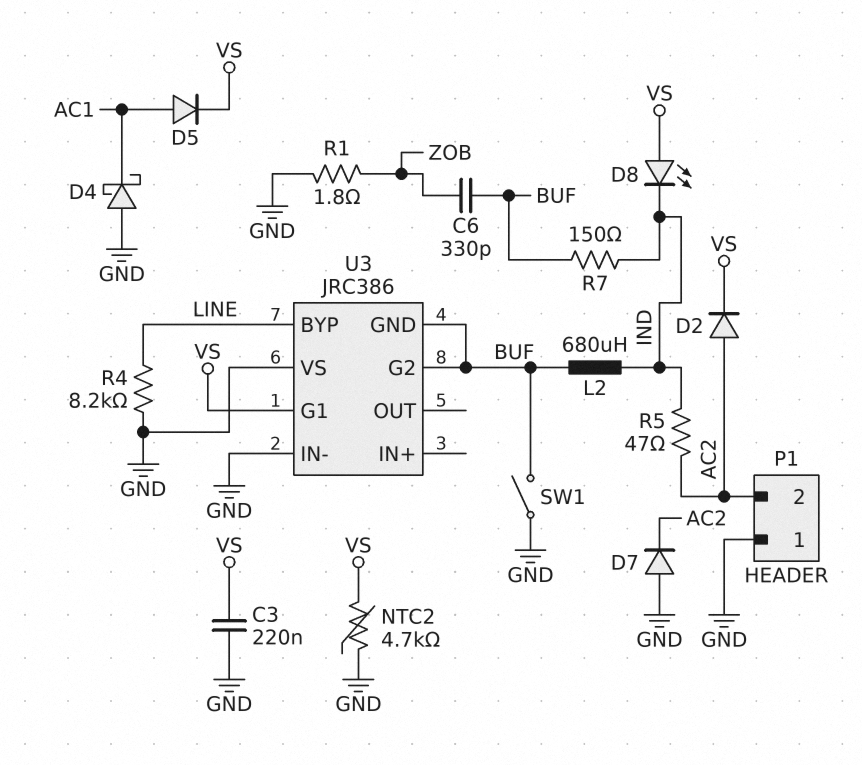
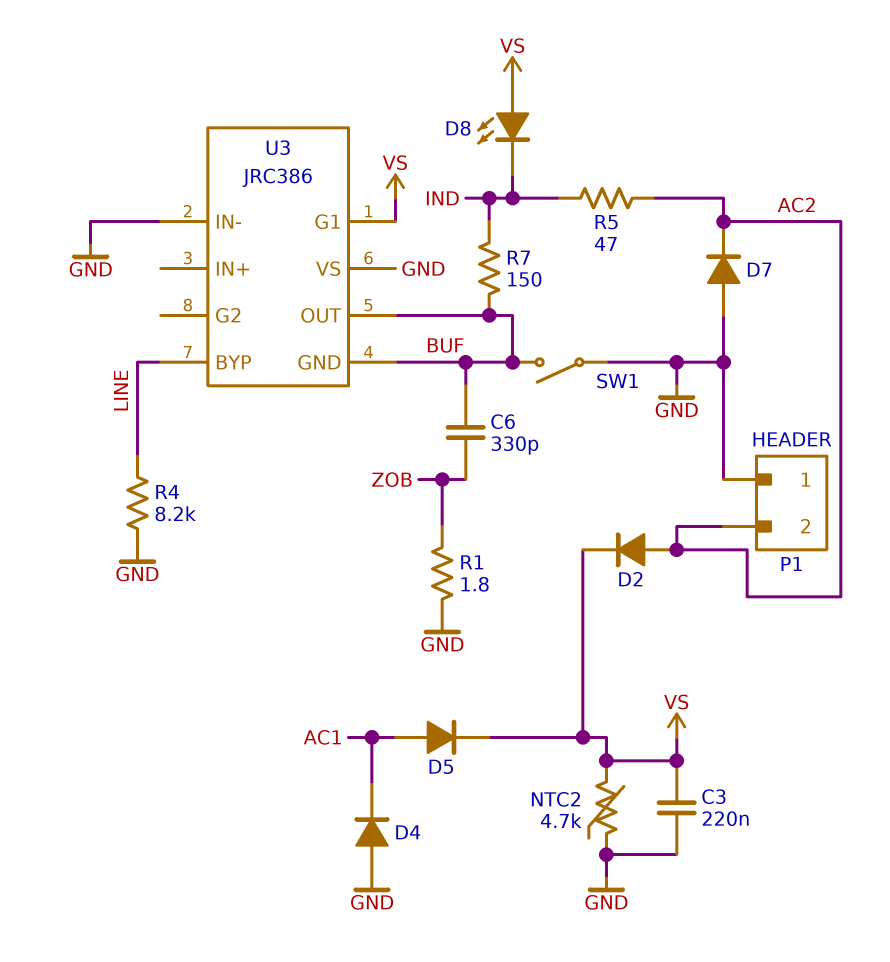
D4: schottky (A GND, K AC1) -> diode (A GND, K AC1)
L2: 680uH (BUF, IND) -> none
U3 pin G2: BUF -> none
U3 pin OUT: none -> BUF

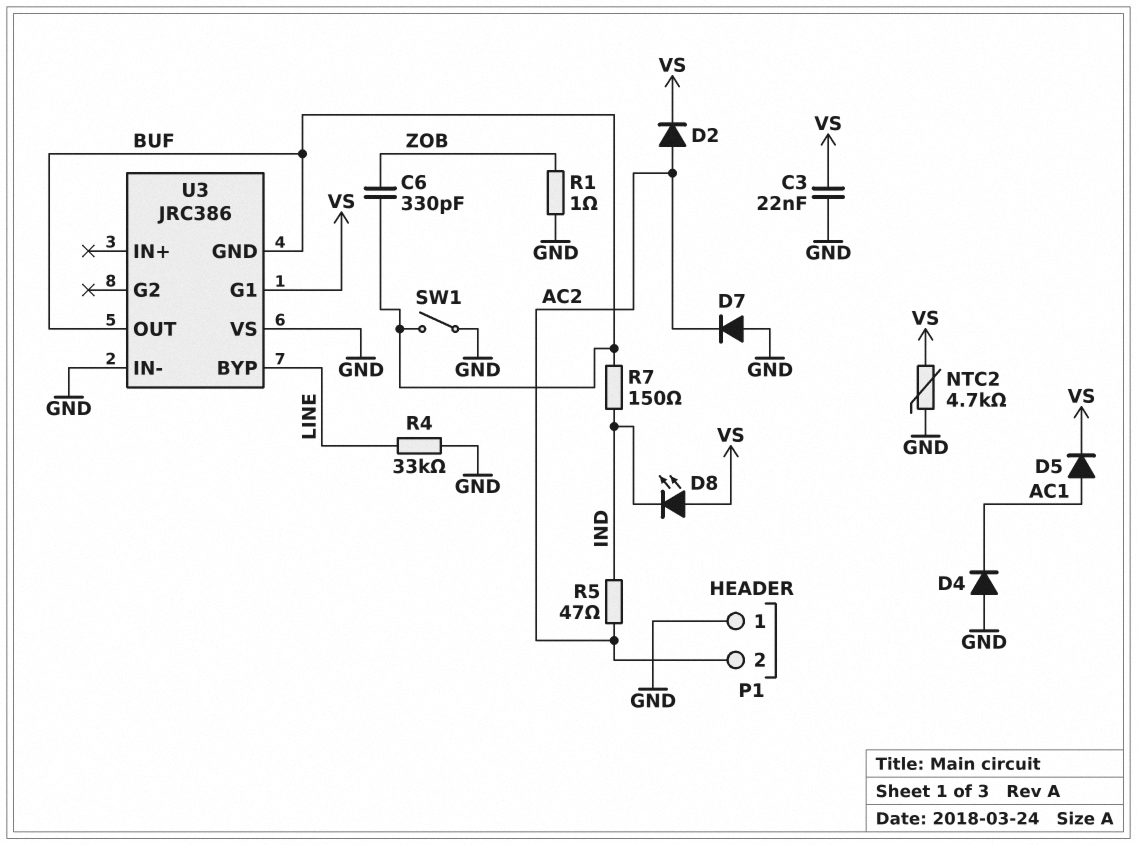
C3: 220nF (GND, VS) -> 22nF (GND, VS)
R1: 1.8 (GND, ZOB) -> 1 (GND, ZOB)
R4: 8.2k (GND, LINE) -> 33k (GND, LINE)

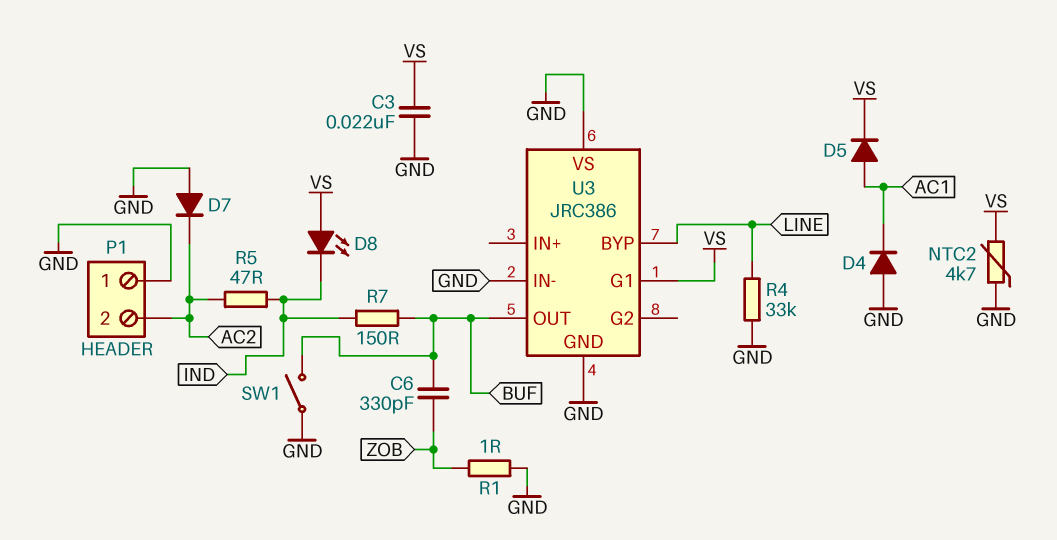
D2: diode (A AC2, K VS) -> none
U3 pin GND: BUF -> GND

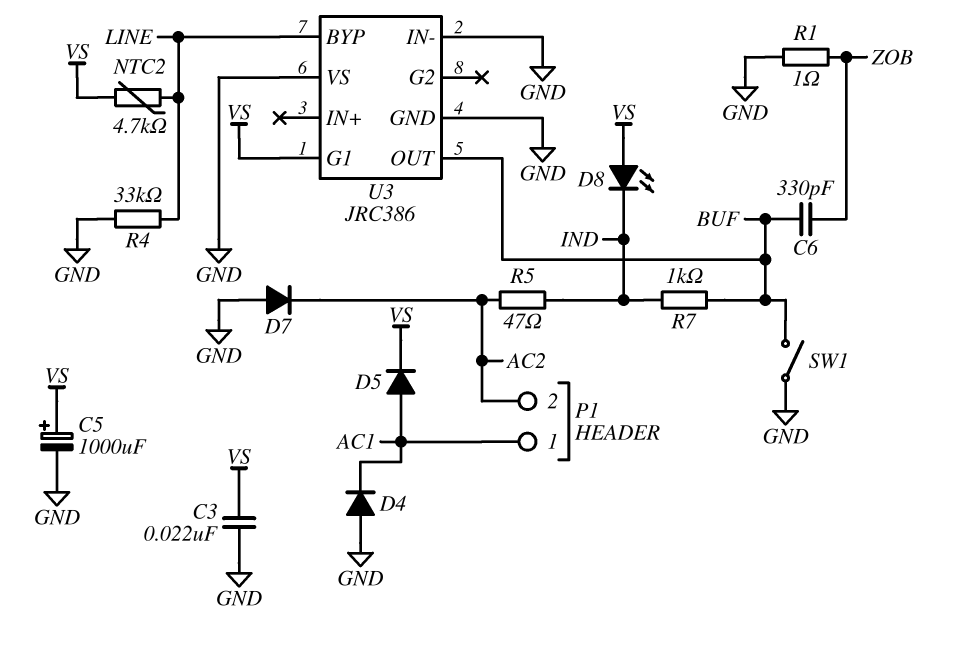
C5: none -> 1000uF (plus VS, minus GND)
NTC2: 4.7k (GND, VS) -> 4.7k (LINE, VS)
P1 pin 1: GND -> AC1
R7: 150 (BUF, IND) -> 1k (BUF, IND)

